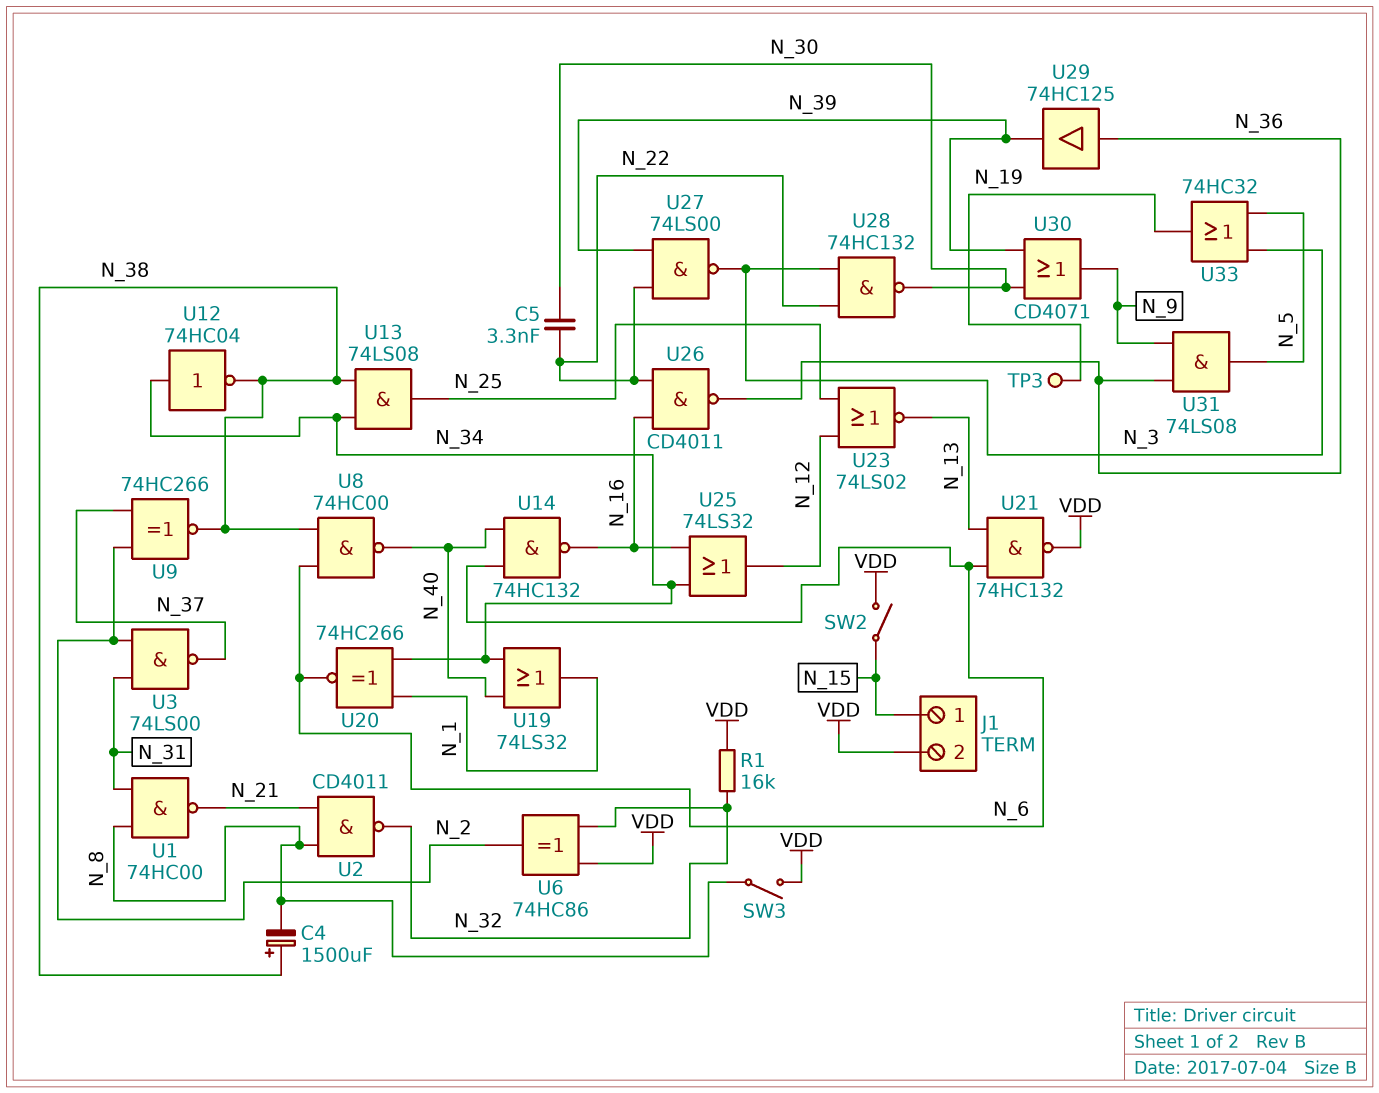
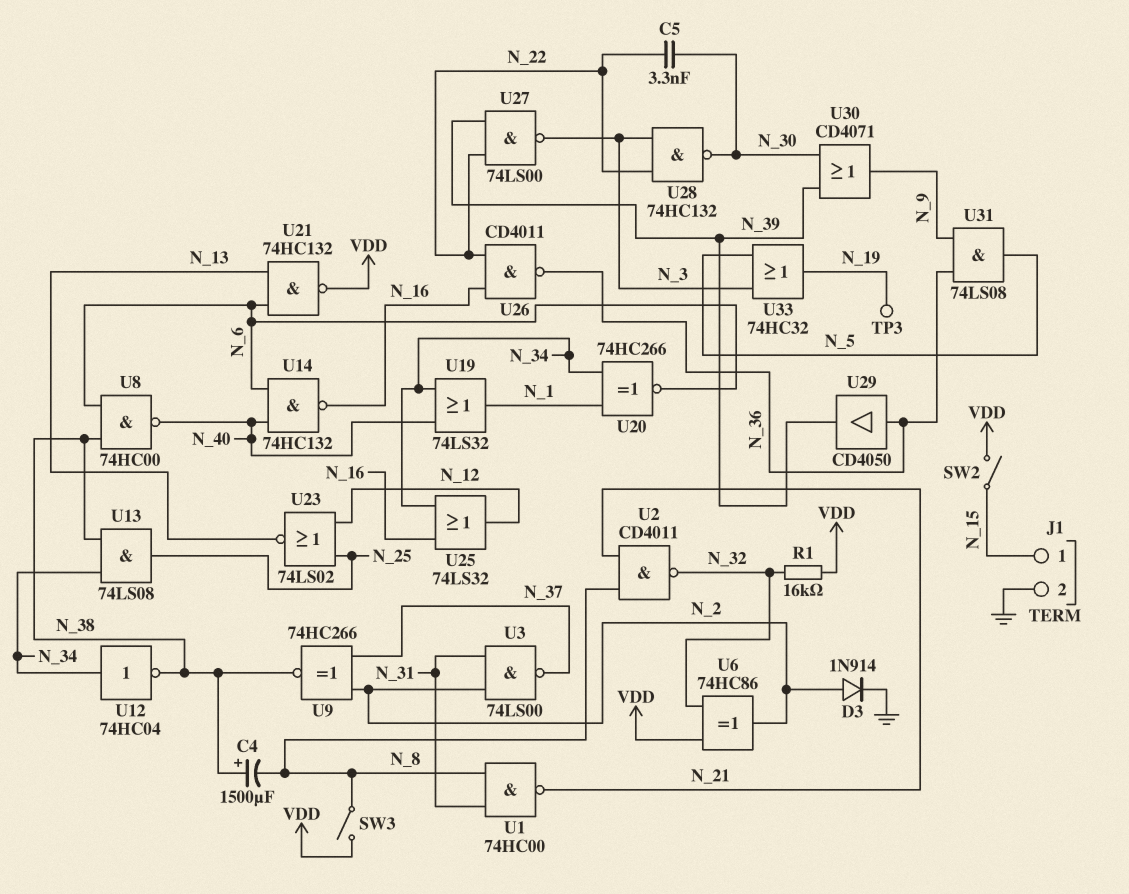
D3: none -> diode 1N914 (A N_2, K GND)
J1 pin 2: VDD -> GND
U29: buffer 74HC125 (in N_36, out N_39) -> buffer CD4050 (in N_36, out N_39)

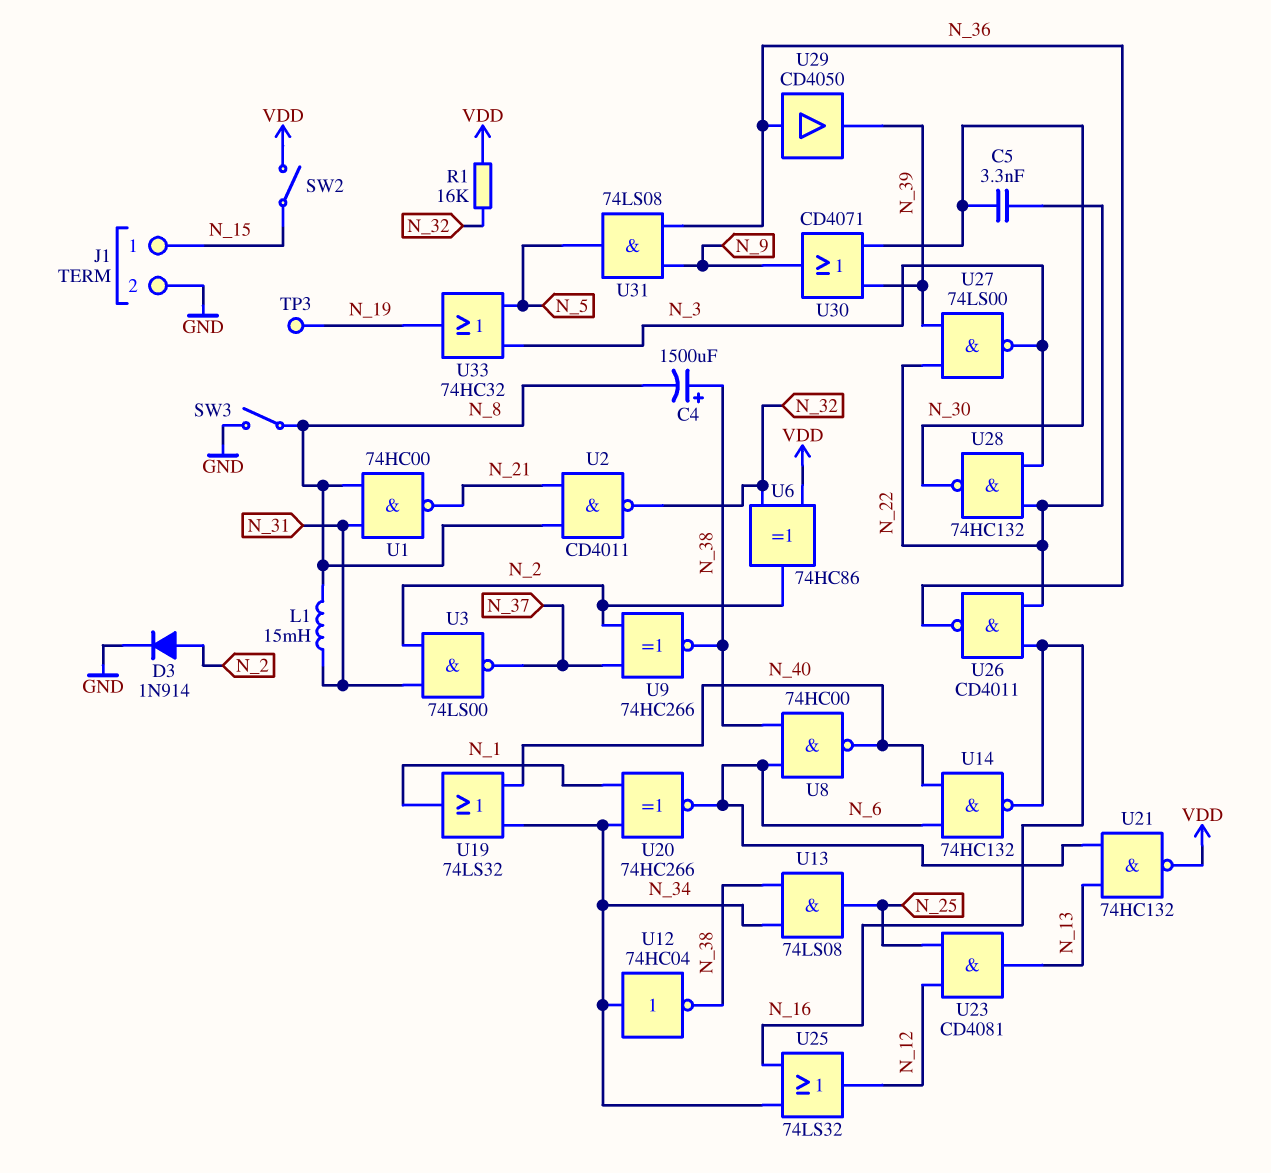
L1: none -> 15mH (N_8, N_31)
SW3: switch (N_8, VDD) -> switch (GND, N_8)
U23: NOR 74LS02 (in N_12, in N_25, out N_13) -> AND CD4081 (in N_12, in N_25, out N_13)

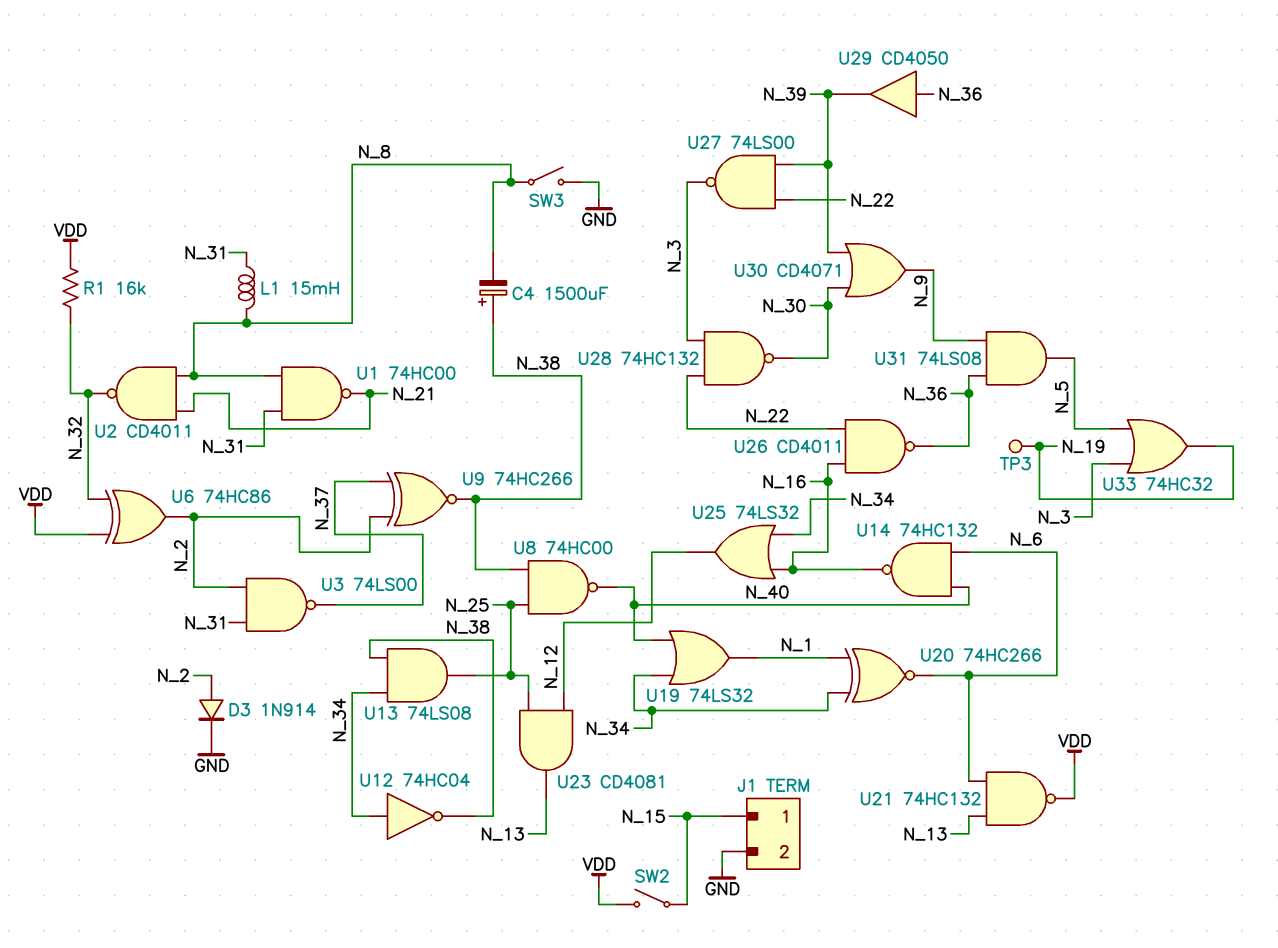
C5: 3.3nF (N_22, N_30) -> none
U8: NAND 74HC00 (in N_6, in N_38, out N_40) -> NAND 74HC00 (in N_25, in N_38, out N_40)

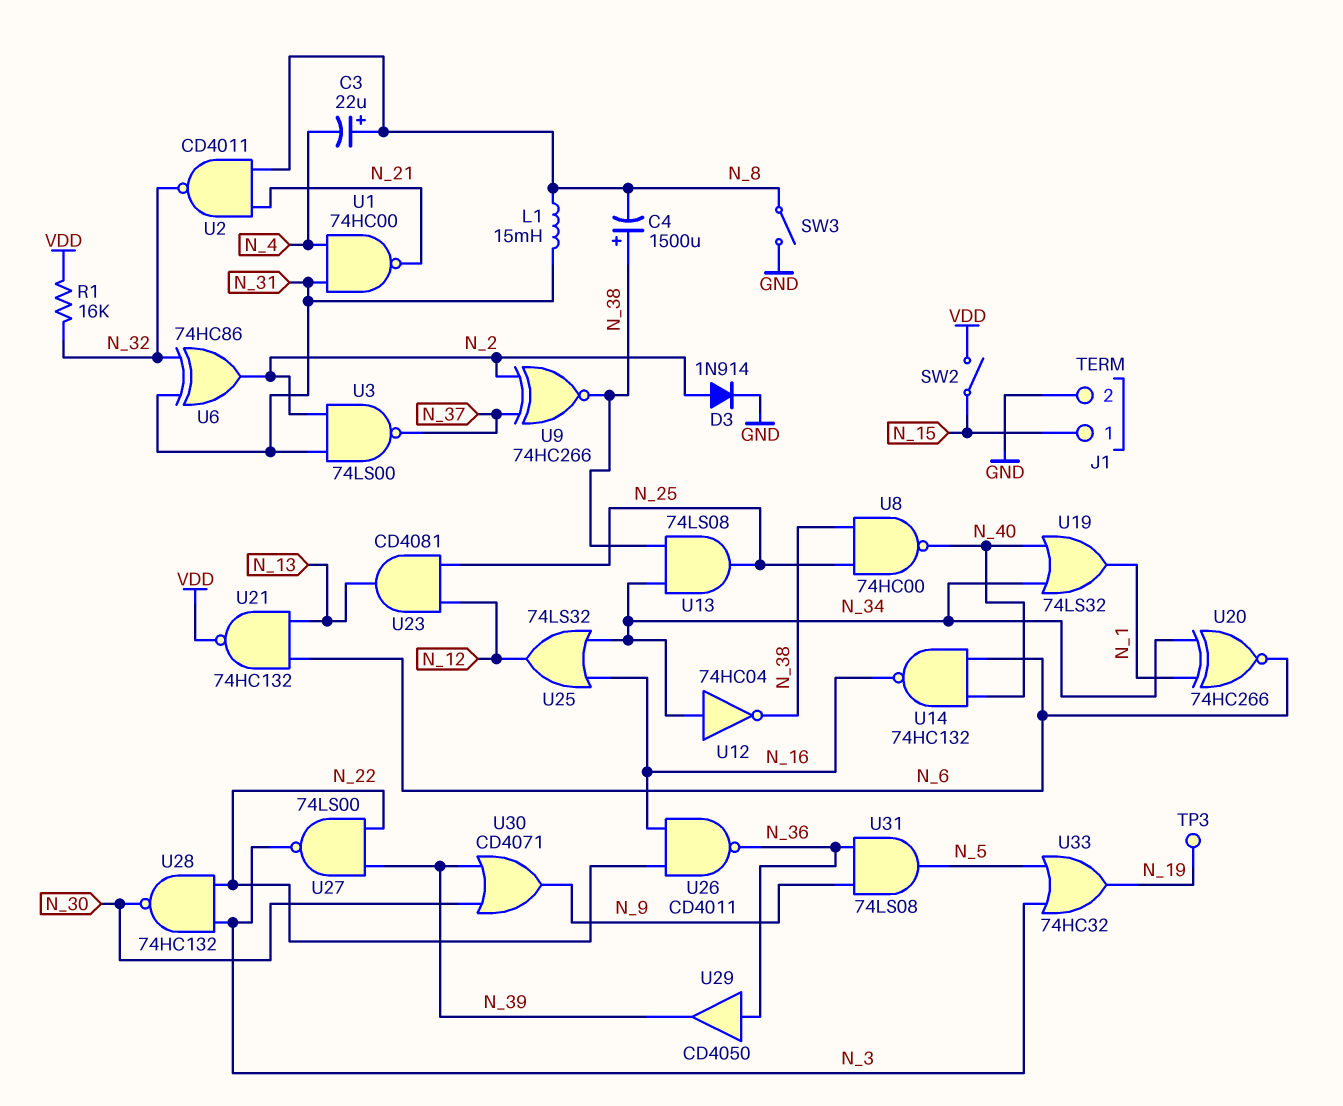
C3: none -> 22uF (plus N_8, minus N_4)
U1: NAND 74HC00 (in N_8, in N_31, out N_21) -> NAND 74HC00 (in N_4, in N_31, out N_21)
U6: XOR 74HC86 (in N_32, in VDD, out N_2) -> XOR 74HC86 (in N_31, in N_32, out N_2)

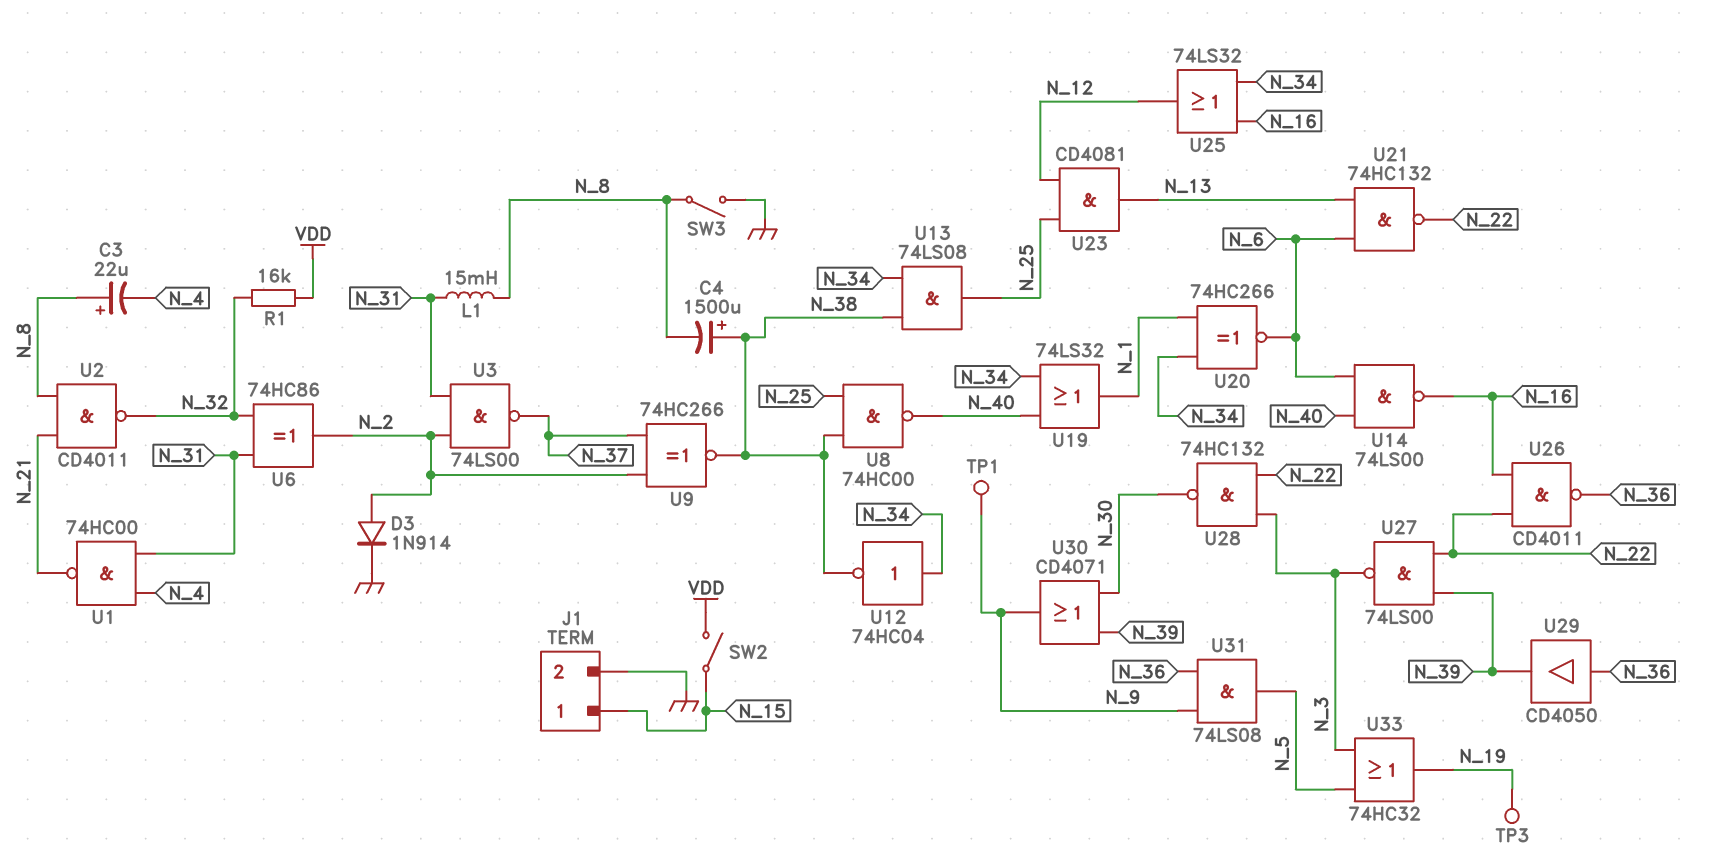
TP1: none -> test point (N_9)
U14: NAND 74HC132 (in N_6, in N_40, out N_16) -> NAND 74LS00 (in N_6, in N_40, out N_16)
U21: NAND 74HC132 (in N_6, in N_13, out VDD) -> NAND 74HC132 (in N_6, in N_13, out N_22)

